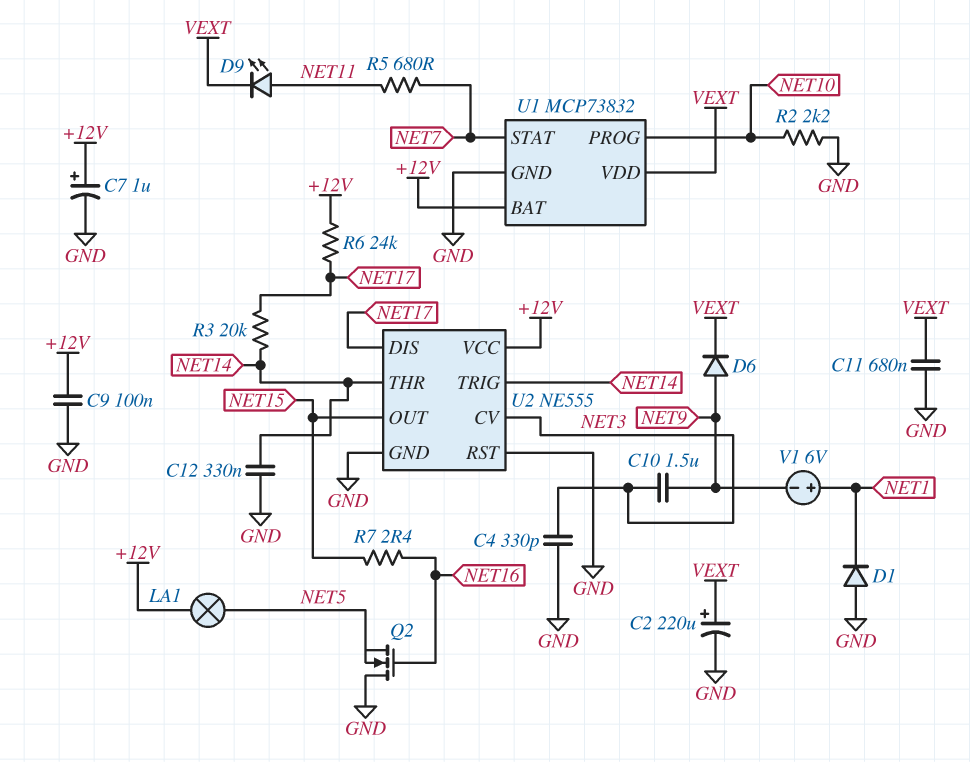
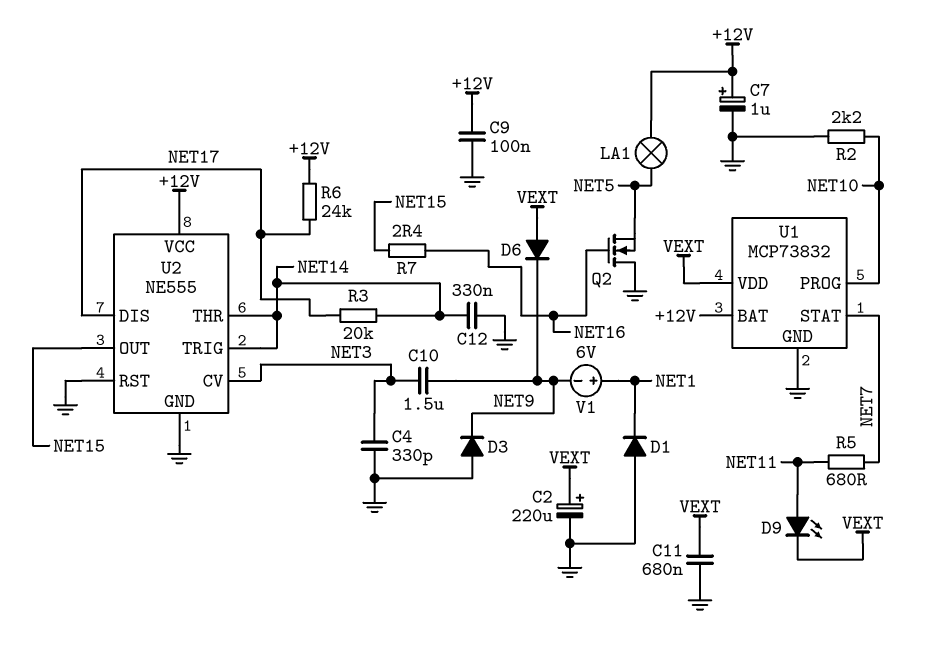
D3: none -> diode (A GND, K NET9)
D6: diode (A NET9, K VEXT) -> diode (A VEXT, K NET9)

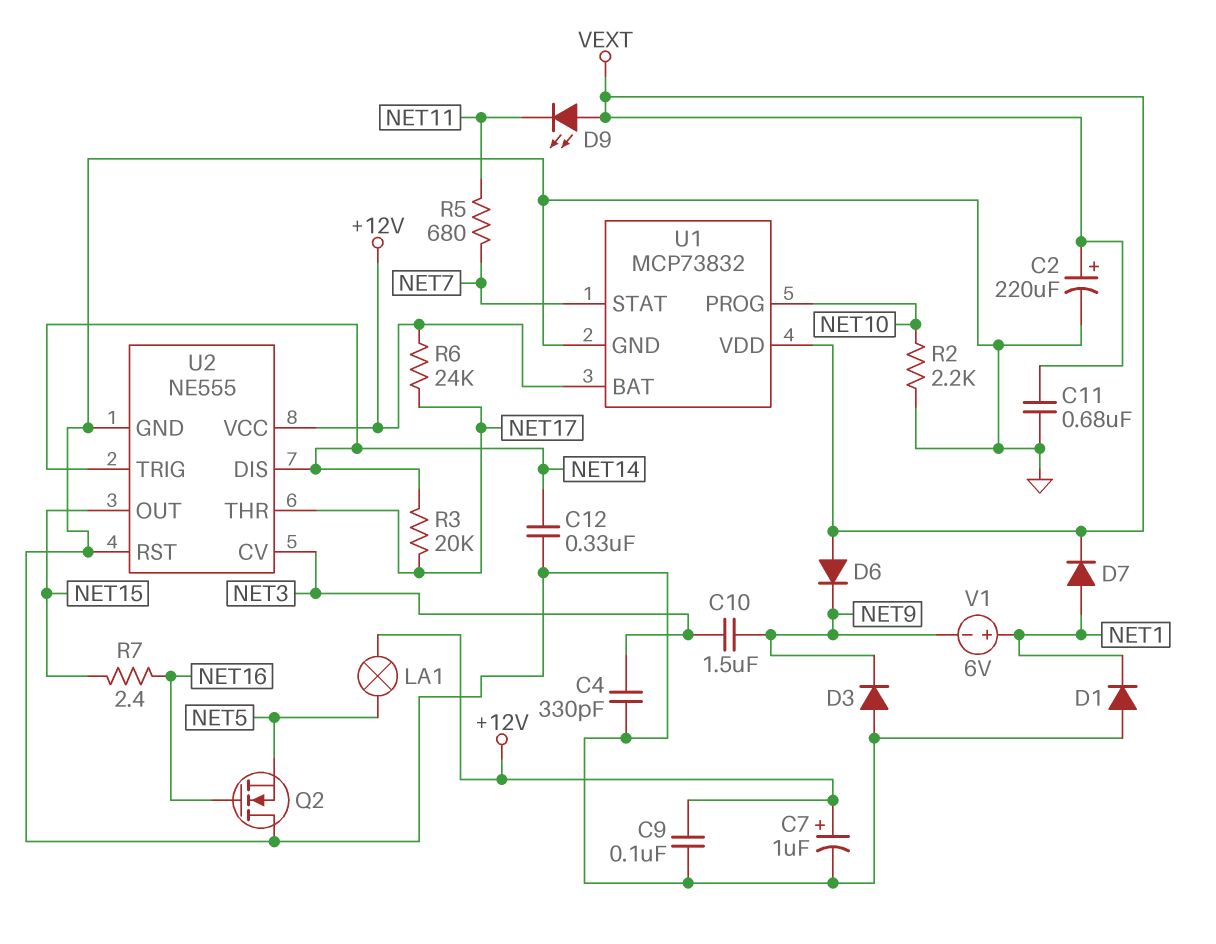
D7: none -> diode (A NET1, K VEXT)
D9: LED (A NET11, K VEXT) -> LED (A VEXT, K NET11)
U2 pin DIS: NET17 -> NET14
U2 pin THR: NET14 -> NET17

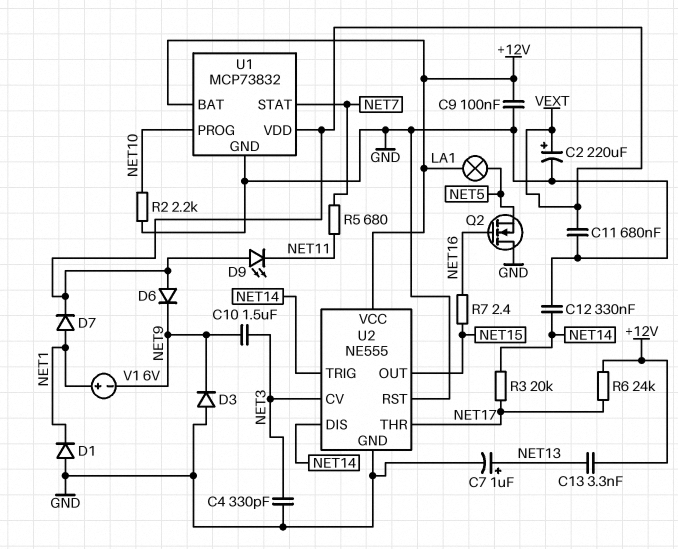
C7: 1uF (plus +12V, minus GND) -> 1uF (plus NET13, minus GND)
C13: none -> 3.3nF (+12V, NET13)

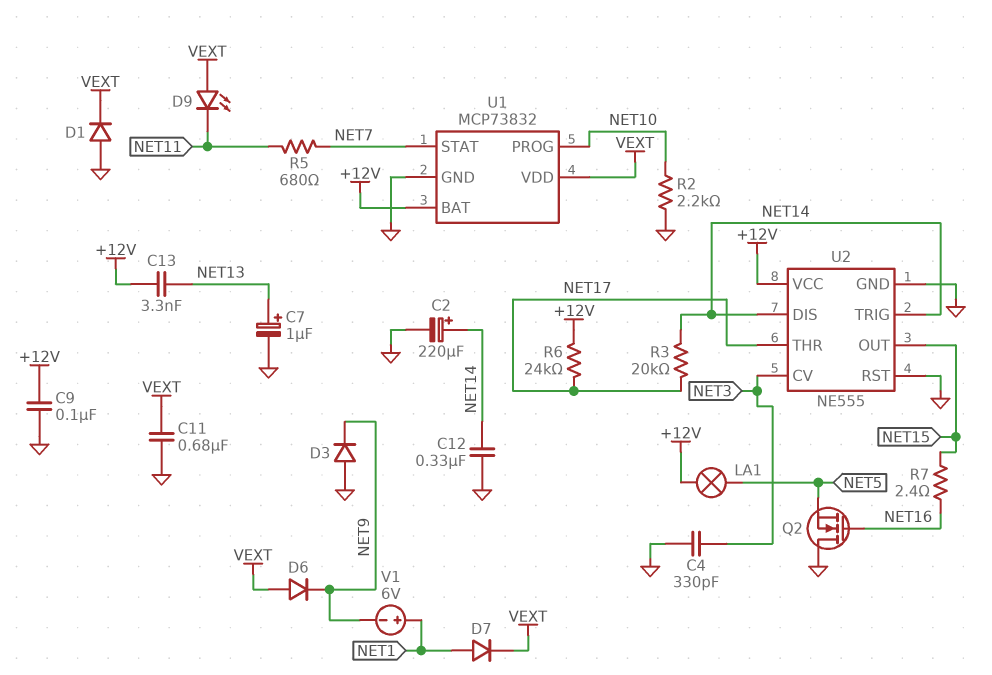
C2: 220uF (plus VEXT, minus GND) -> 220uF (plus NET14, minus GND)
C10: 1.5uF (NET3, NET9) -> none
D1: diode (A GND, K NET1) -> diode (A GND, K VEXT)

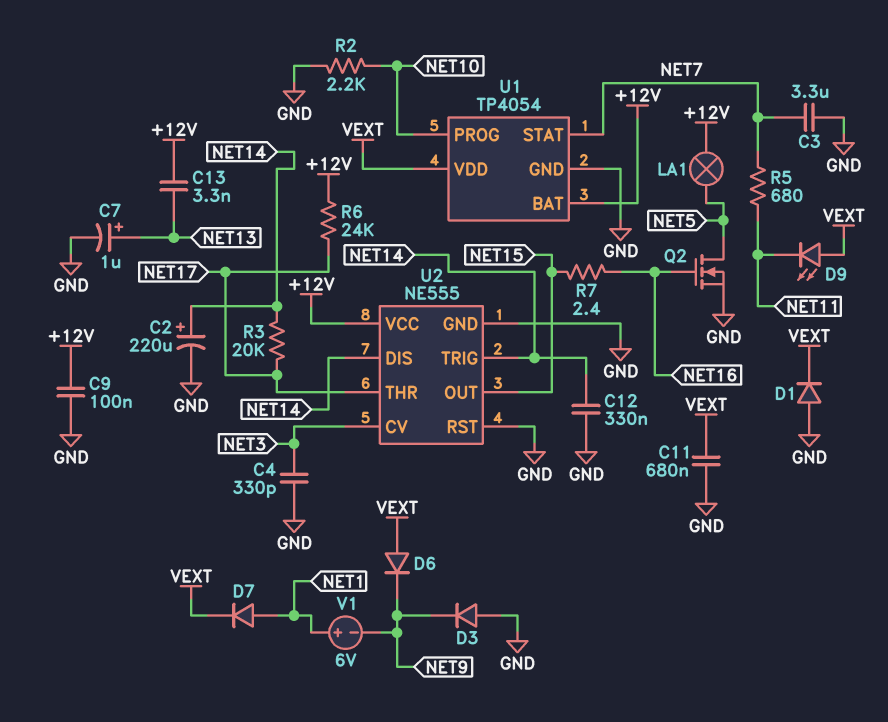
C3: none -> 3.3uF (GND, NET7)
Q2: NMOS (G NET16, D GND, S NET5) -> NMOS (G NET16, D NET5, S GND)
U1: MCP73832 -> TP4054

